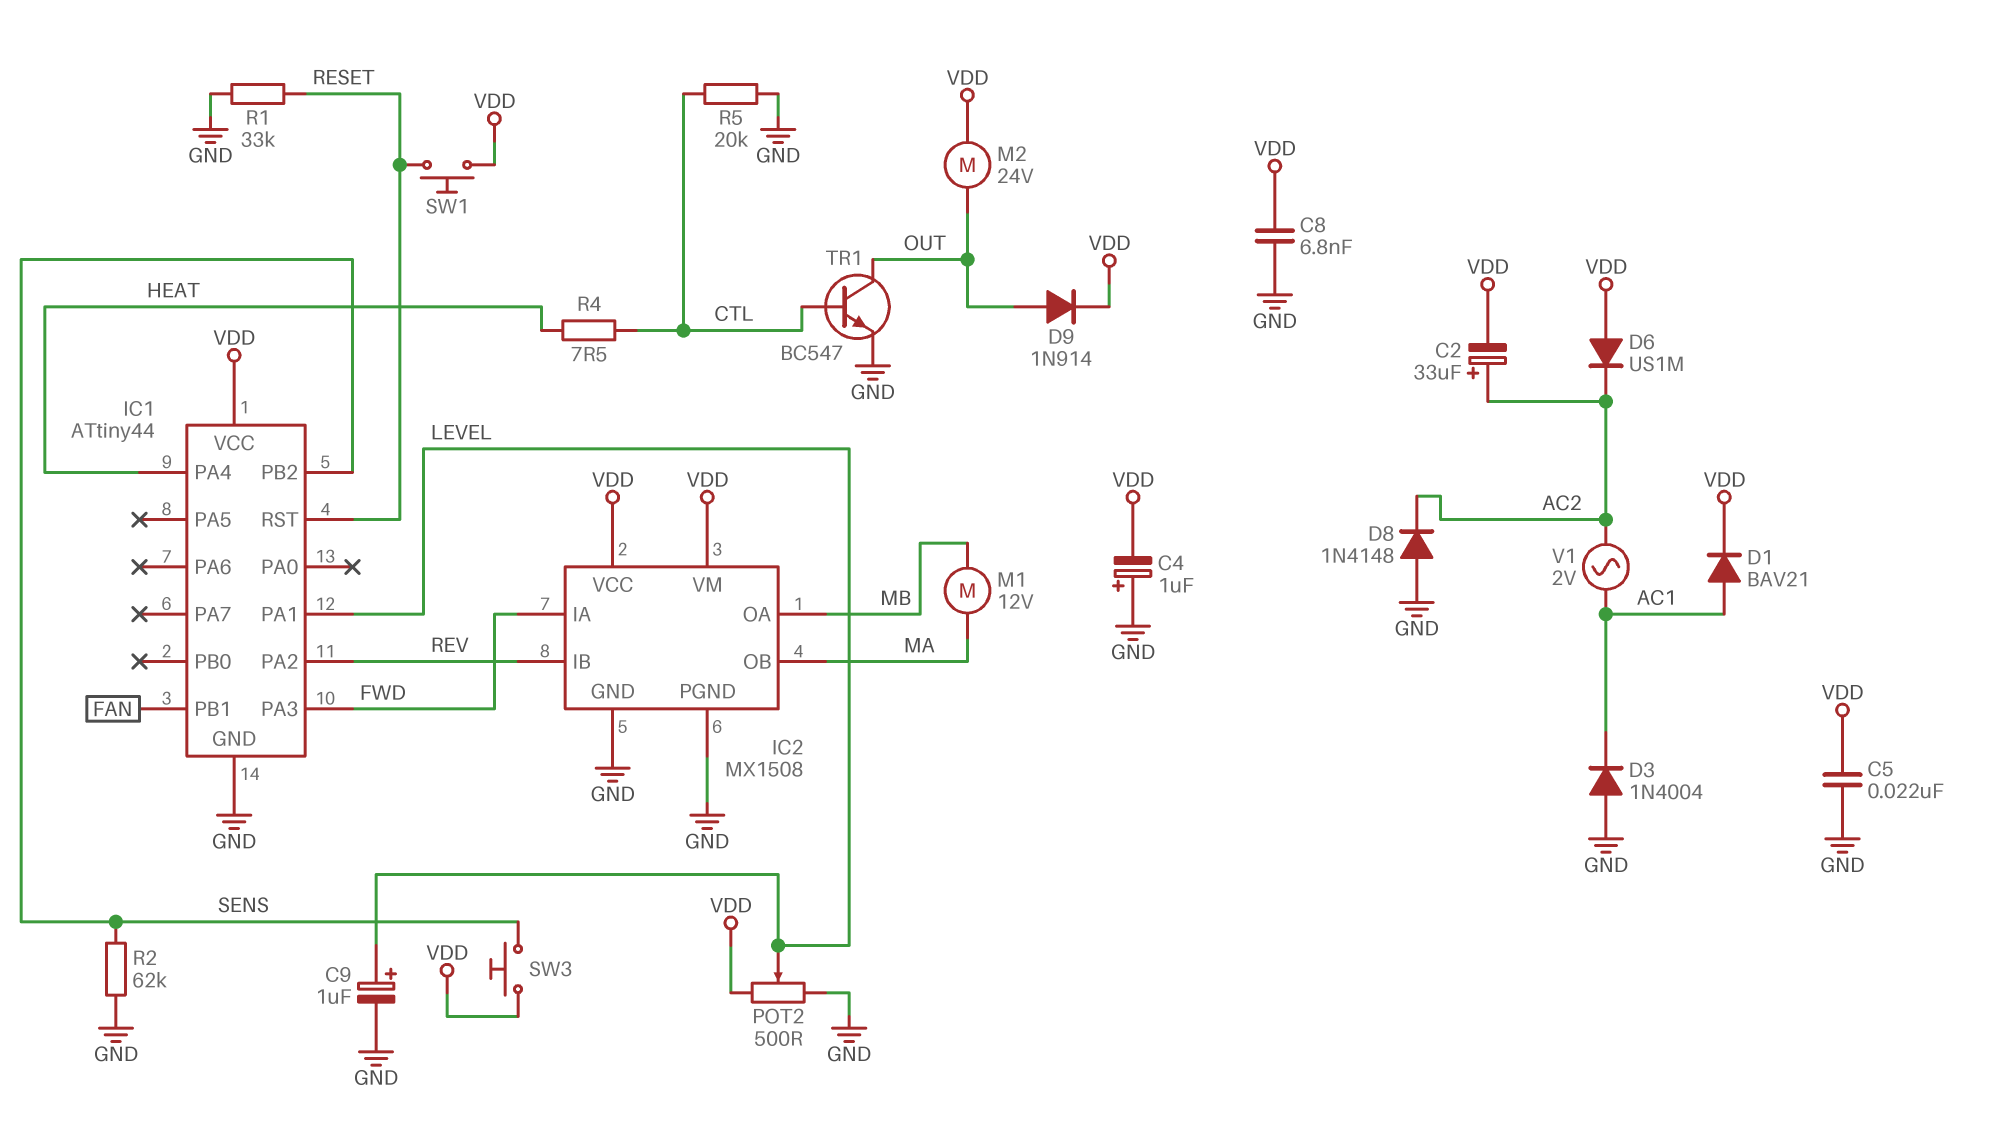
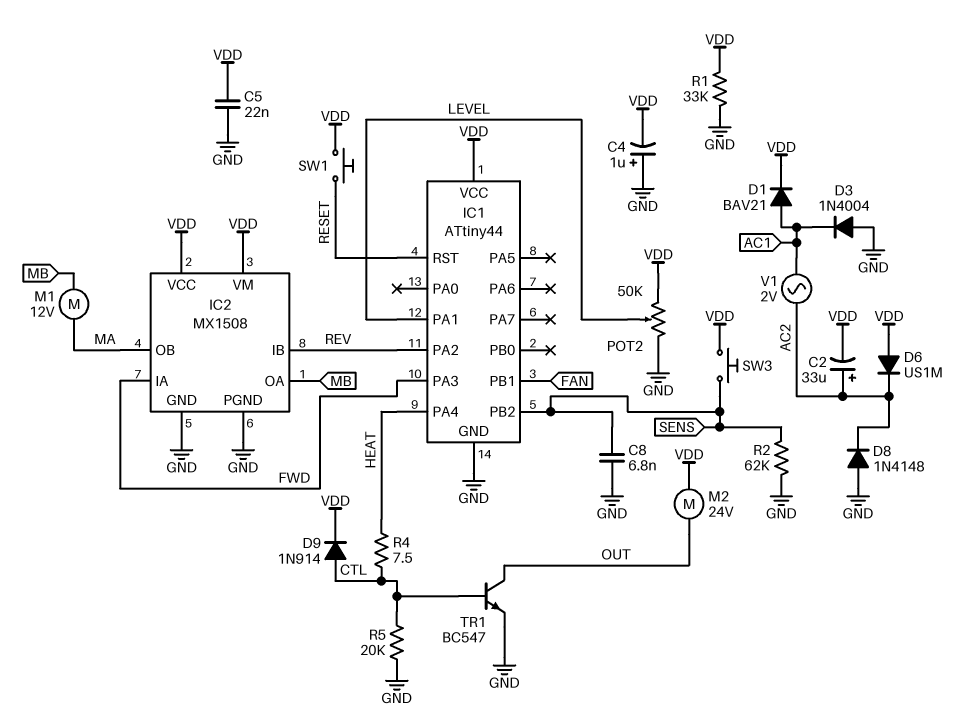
C8: 6.8nF (GND, VDD) -> 6.8nF (GND, SENS)
C9: 1uF (plus LEVEL, minus GND) -> none
D9: diode 1N914 (A OUT, K VDD) -> diode 1N914 (A CTL, K VDD)
POT2: 500 (GND, VDD, wiper LEVEL) -> 50k (GND, VDD, wiper LEVEL)
R1: 33k (GND, RESET) -> 33k (GND, VDD)

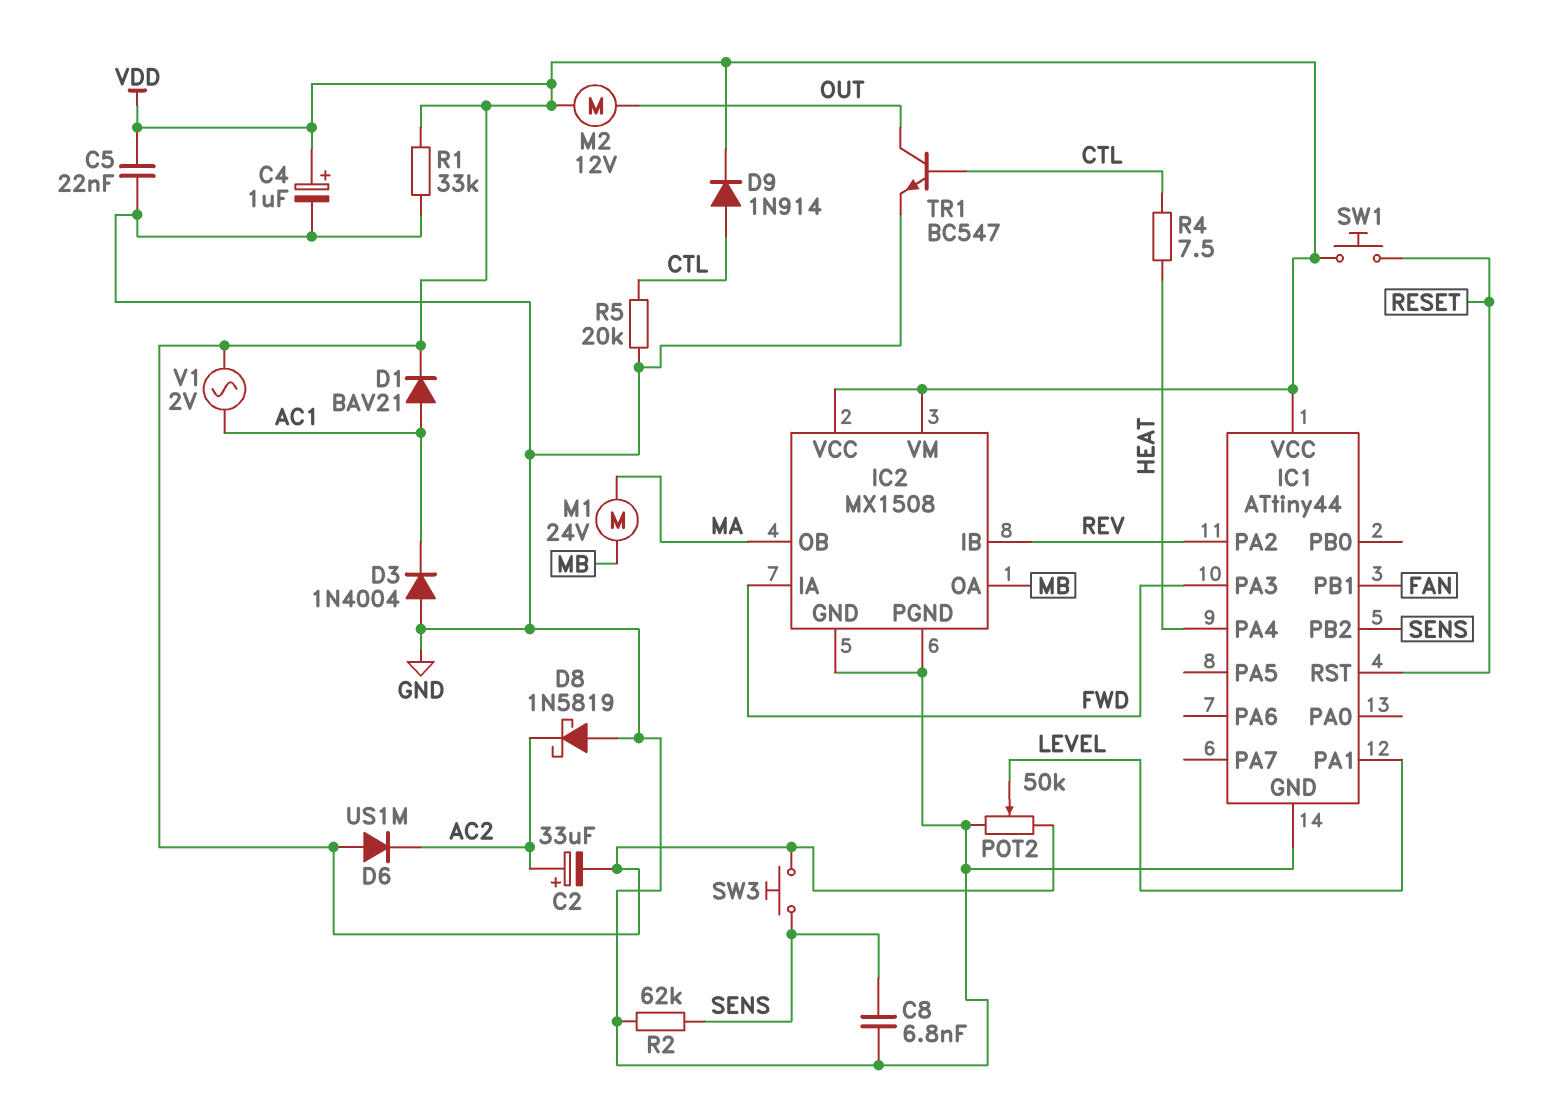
C4: 1uF (plus GND, minus VDD) -> 1uF (plus VDD, minus GND)
D8: diode 1N4148 (A GND, K AC2) -> schottky 1N5819 (A GND, K AC2)
M1: motor 12V (MA, MB) -> motor 24V (MA, MB)
M2: motor 24V (OUT, VDD) -> motor 12V (OUT, VDD)
V1: AC 2V (AC1, AC2) -> AC 2V (AC1, VDD)

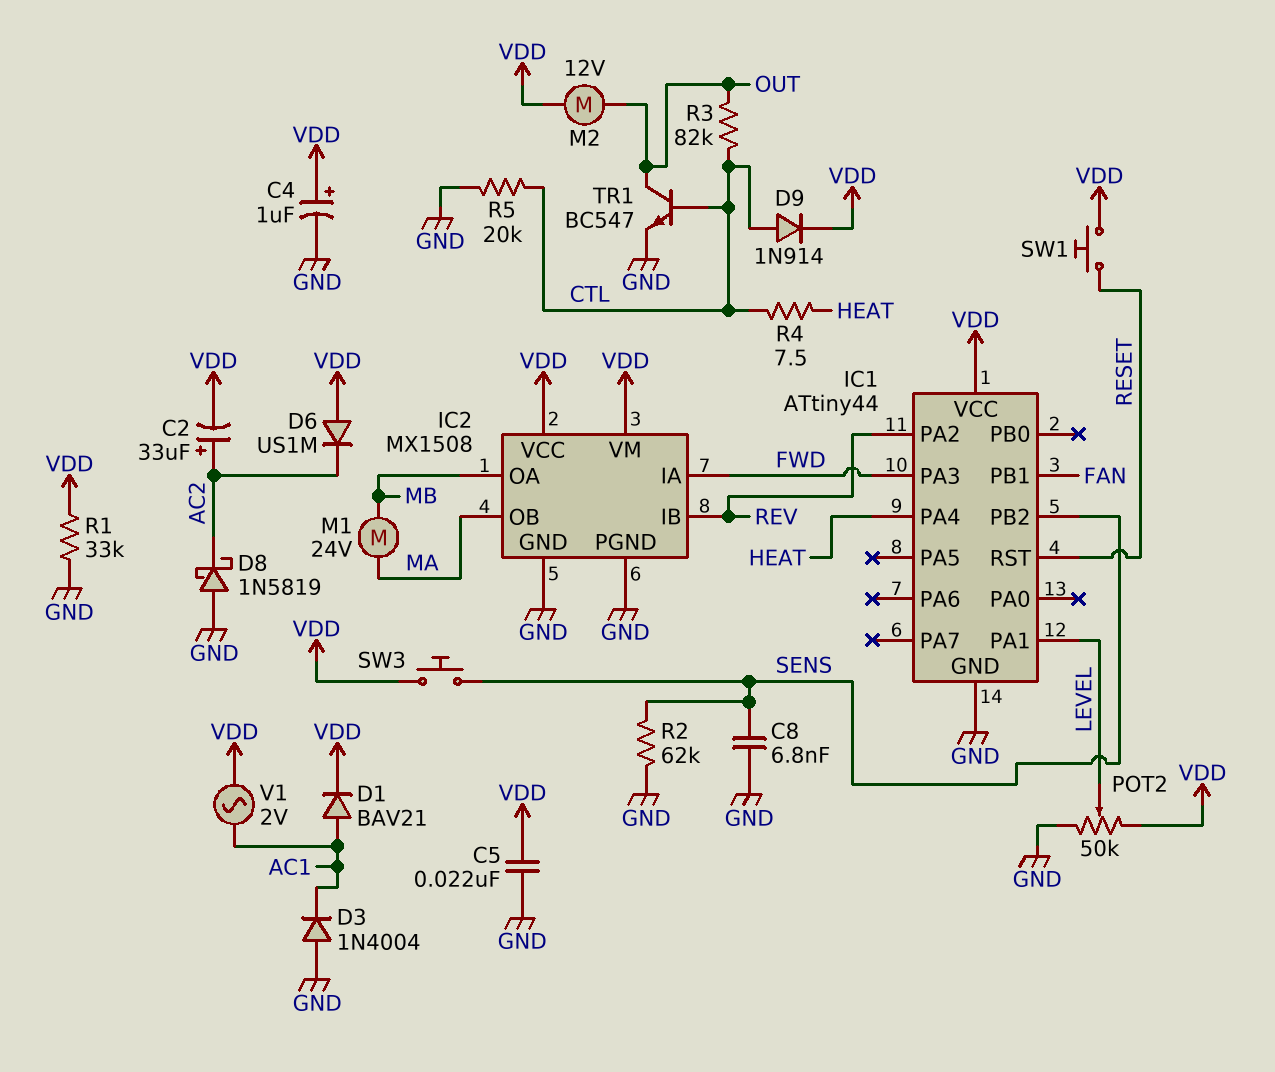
R3: none -> 82k (CTL, OUT)

